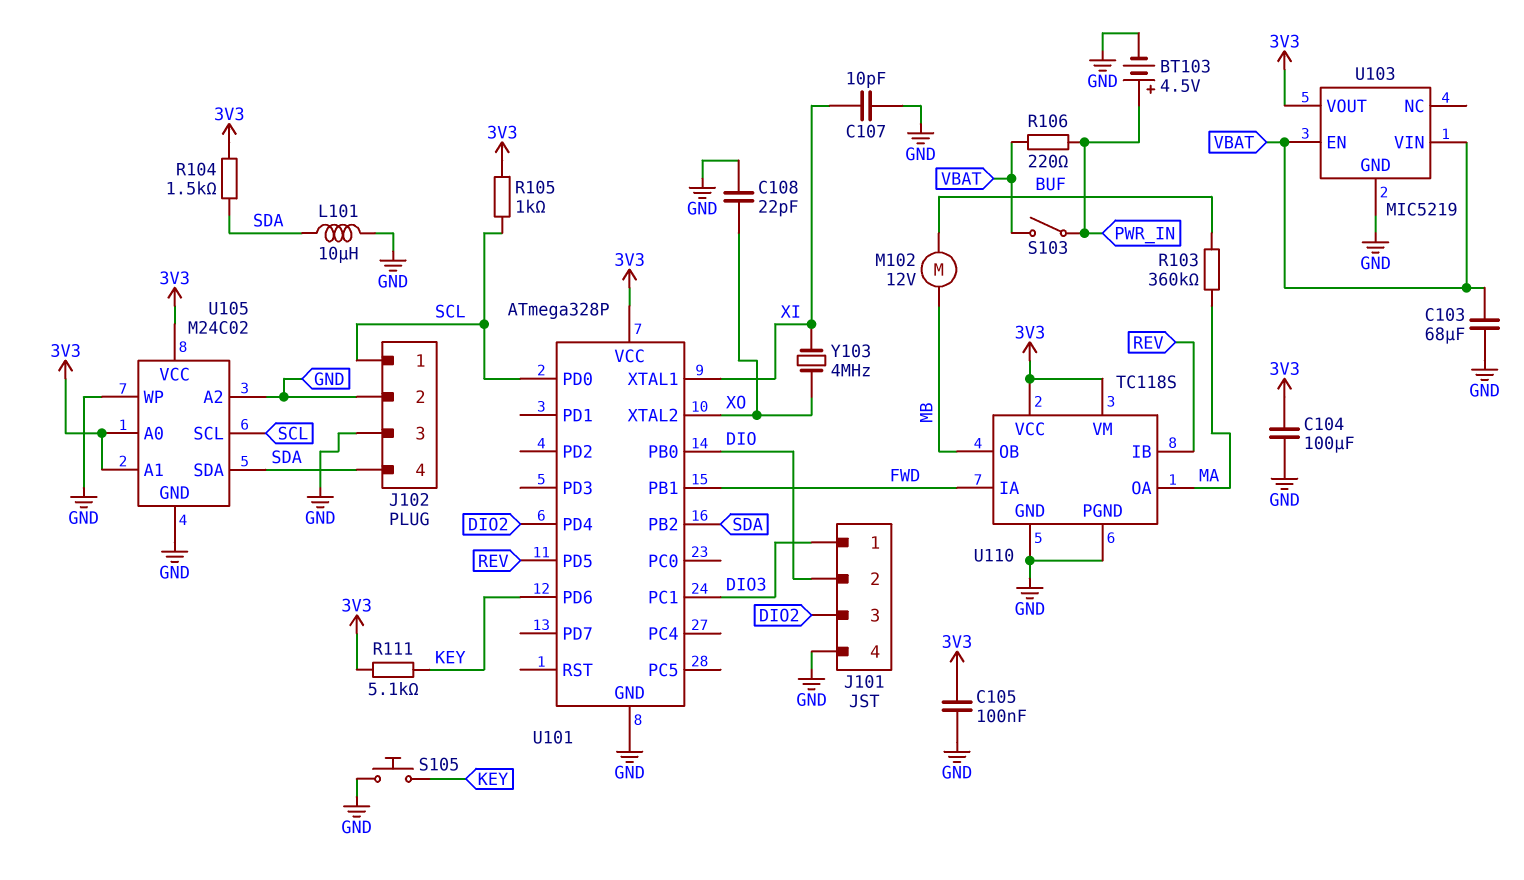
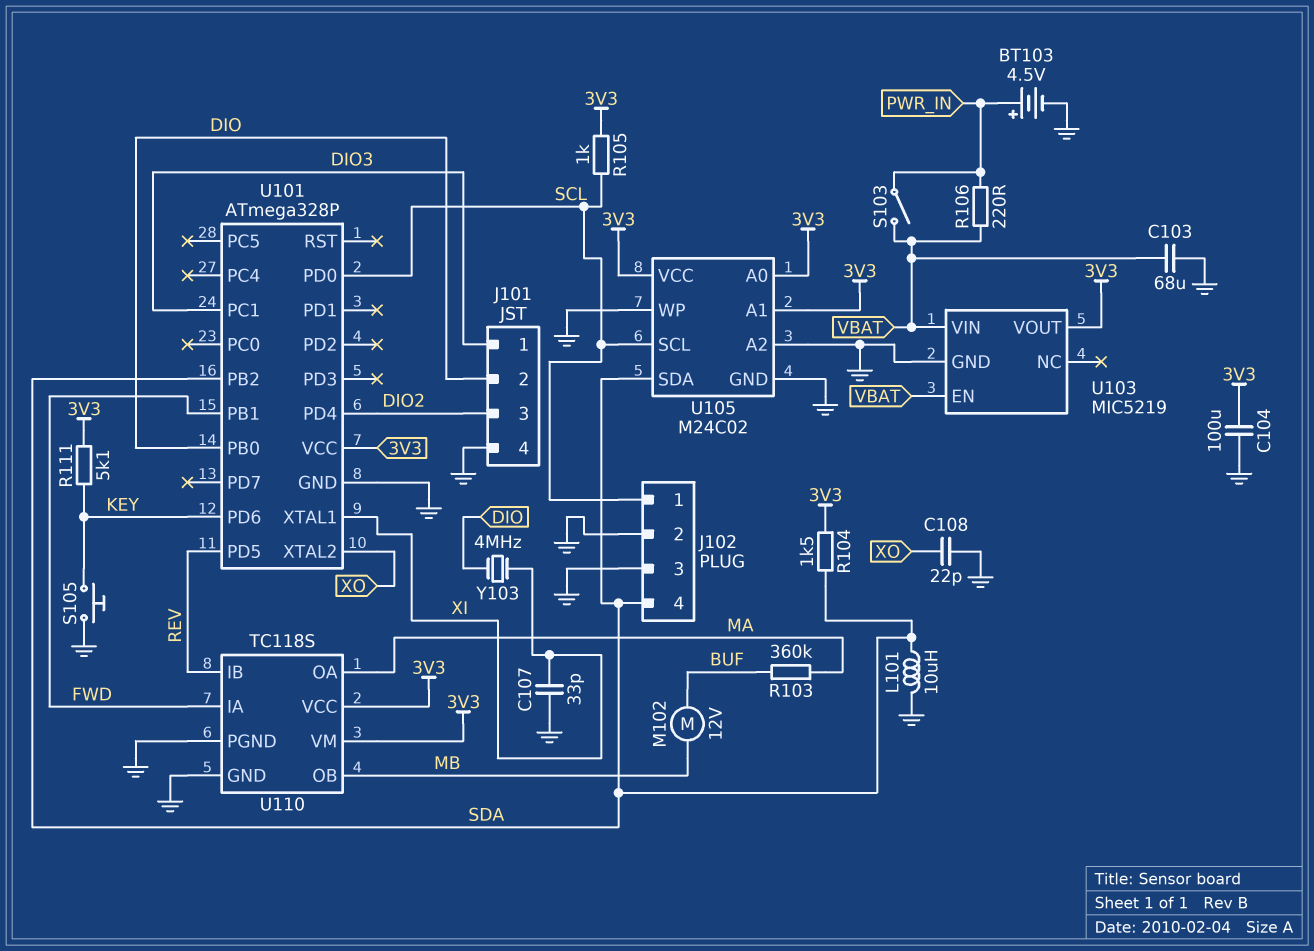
C105: 100nF (3V3, GND) -> none
C107: 10pF (GND, XI) -> 33pF (GND, XI)
Y103: 4MHz (XI, XO) -> 4MHz (DIO, XI)

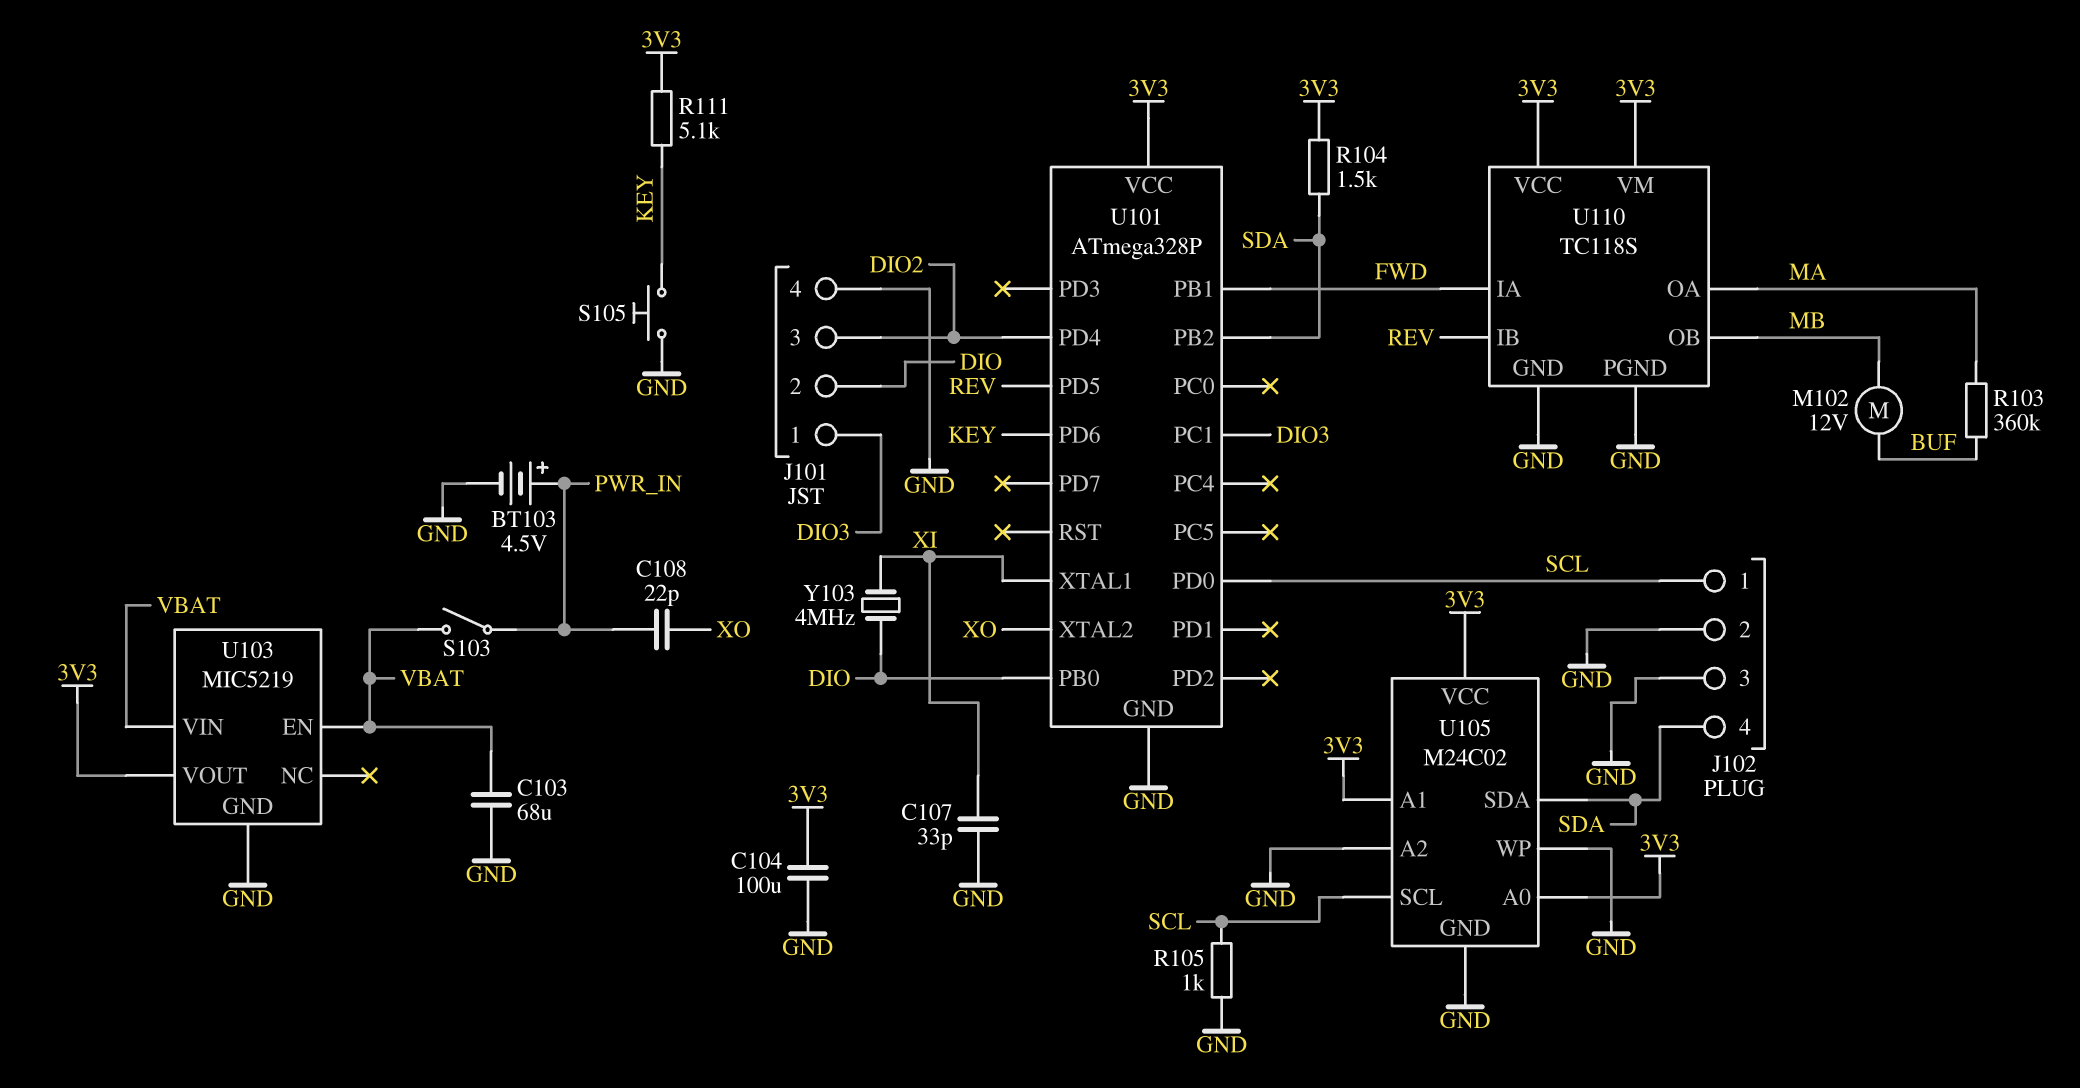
C108: 22pF (GND, XO) -> 22pF (PWR_IN, XO)
L101: 10uH (GND, SDA) -> none
R105: 1k (3V3, SCL) -> 1k (GND, SCL)
R106: 220 (PWR_IN, VBAT) -> none

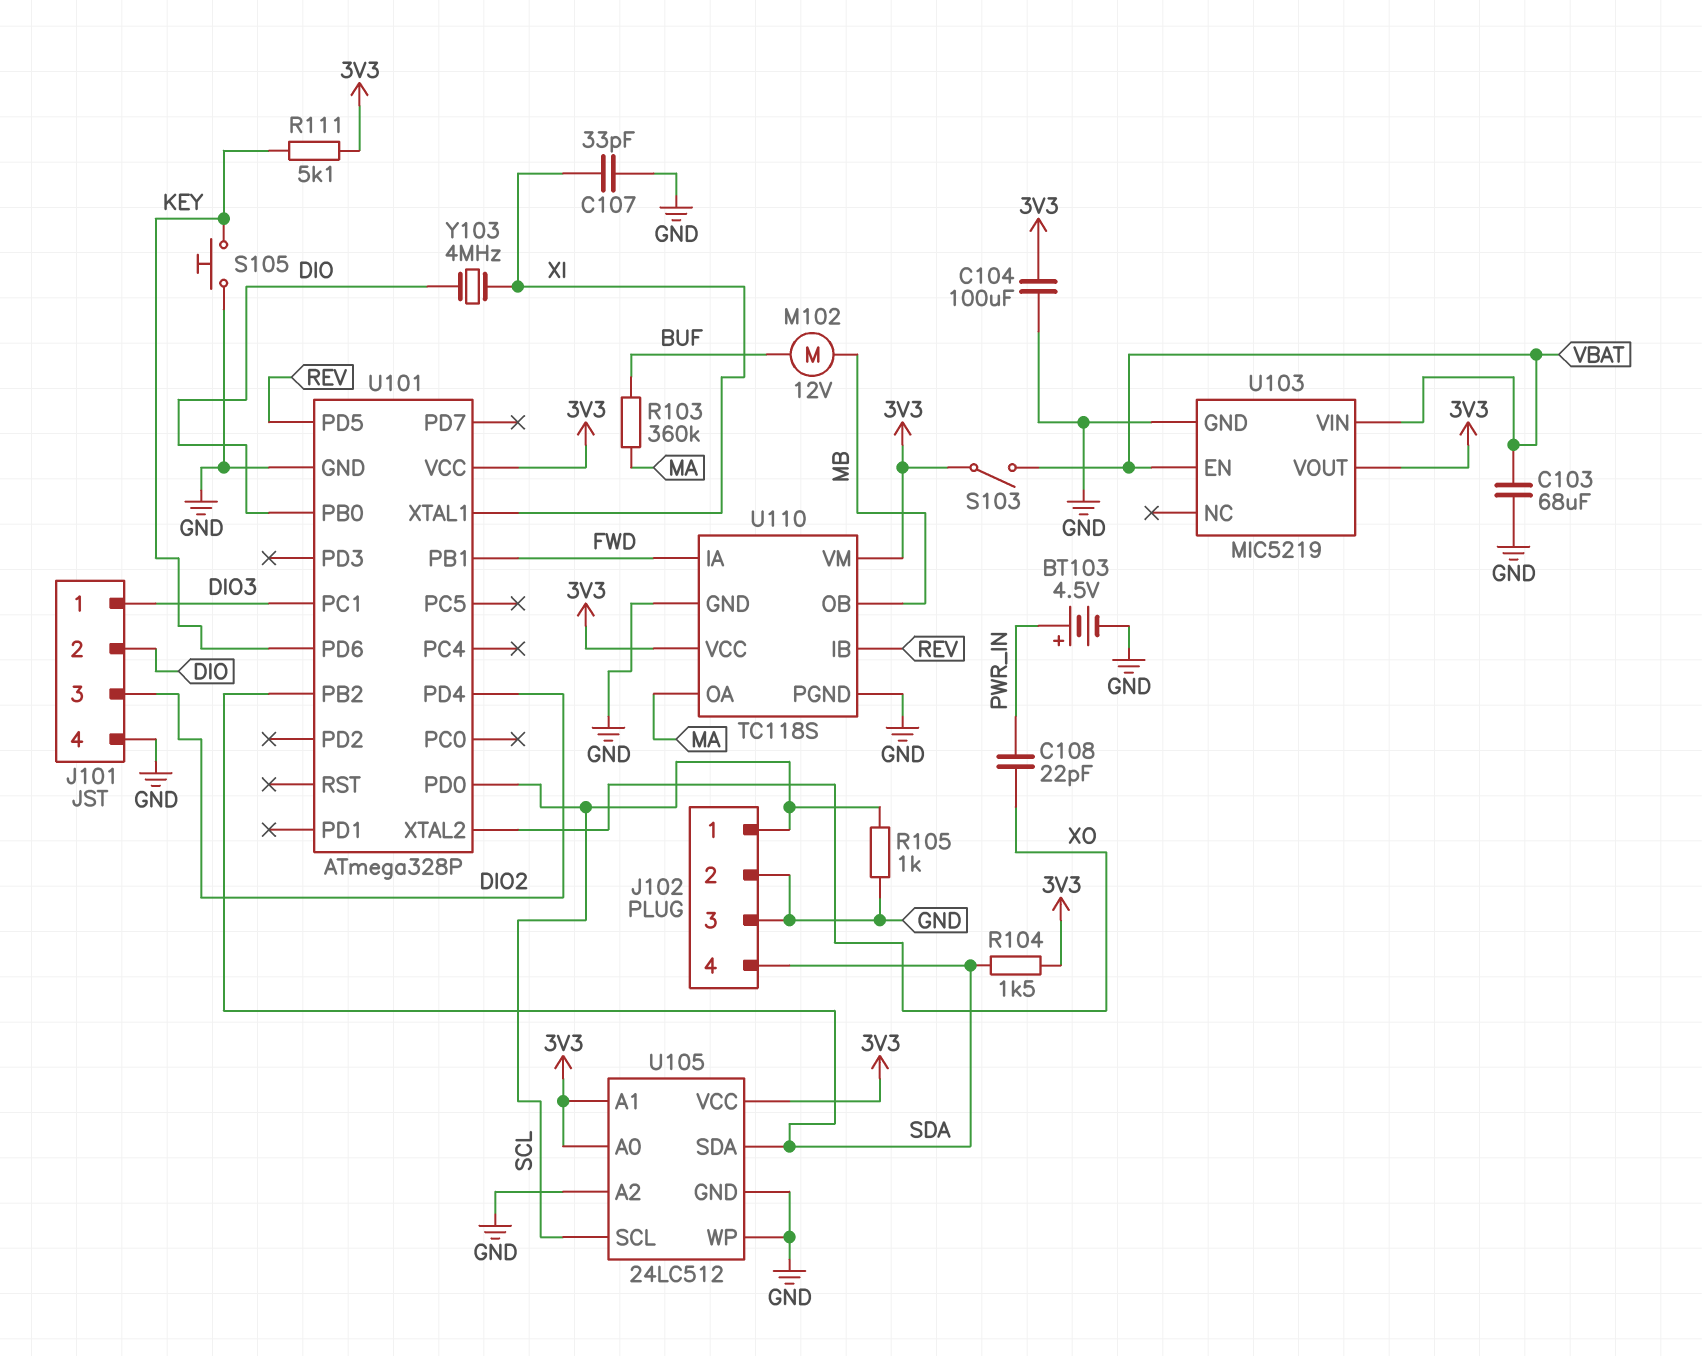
S103: switch (PWR_IN, VBAT) -> switch (3V3, VBAT)
U105: M24C02 -> 24LC512

